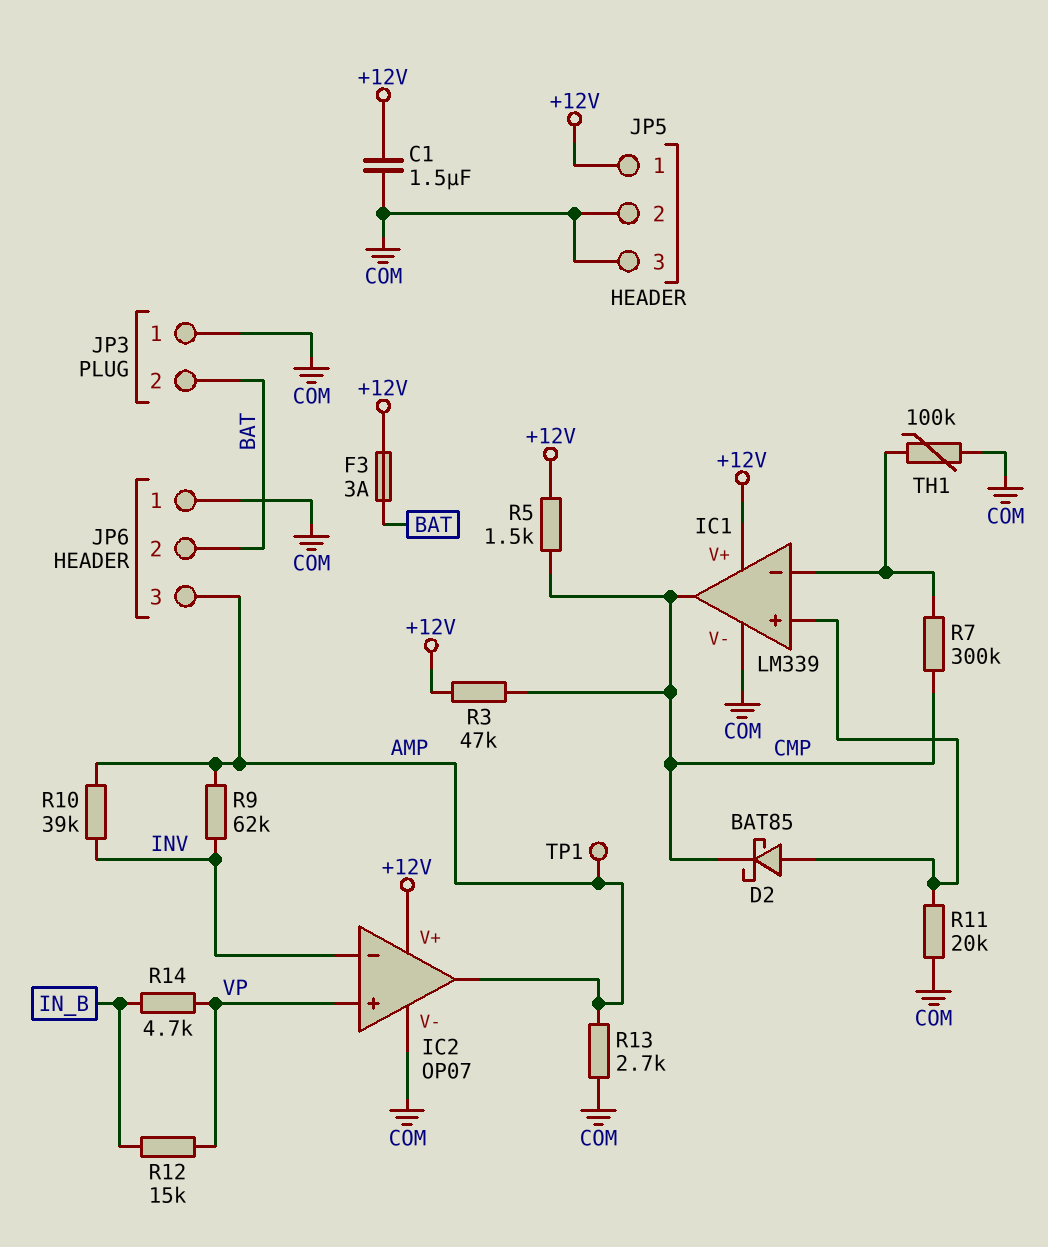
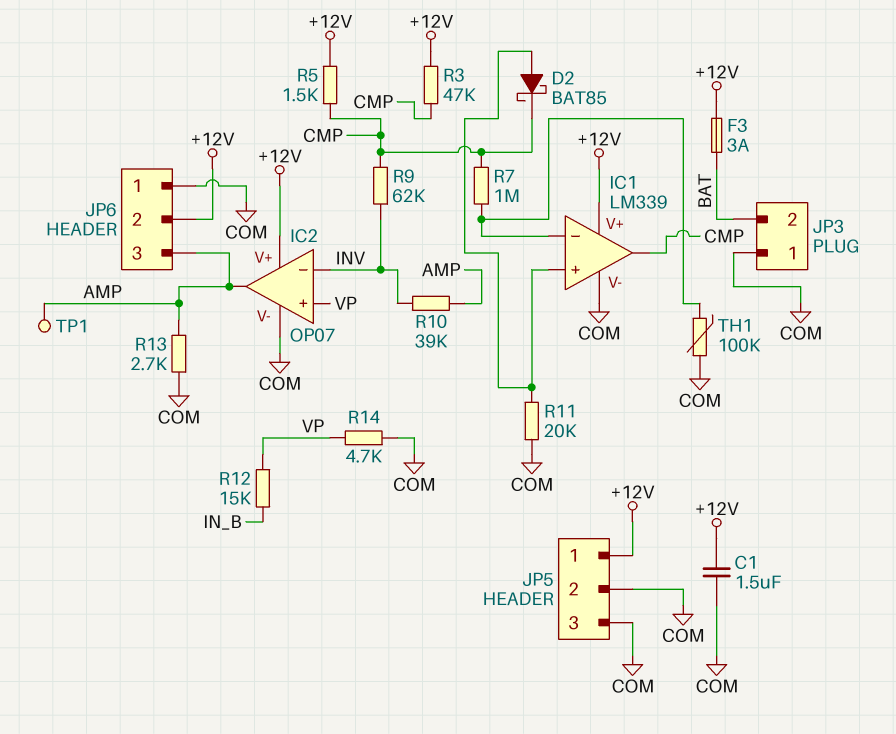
JP6 pin 2: BAT -> +12V
R7: 300k (CMP, IC1/in-) -> 1M (CMP, IC1/in-)
R9: 62k (AMP, INV) -> 62k (CMP, INV)
R14: 4.7k (IN_B, VP) -> 4.7k (COM, VP)

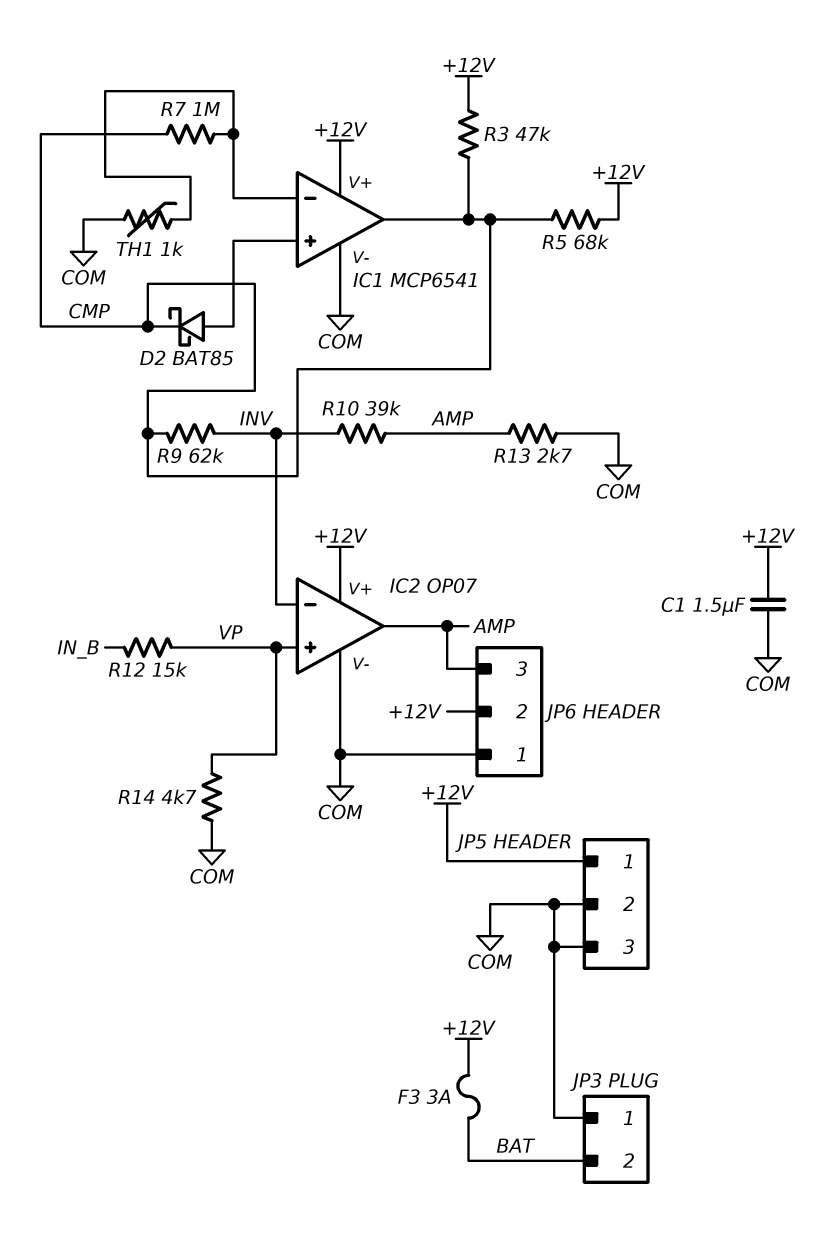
IC1: LM339 -> MCP6541
R5: 1.5k (+12V, CMP) -> 68k (+12V, CMP)
R11: 20k (COM, IC1/in+) -> none
TH1: 100k (COM, IC1/in-) -> 1k (COM, IC1/in-)
TP1: test point (AMP) -> none

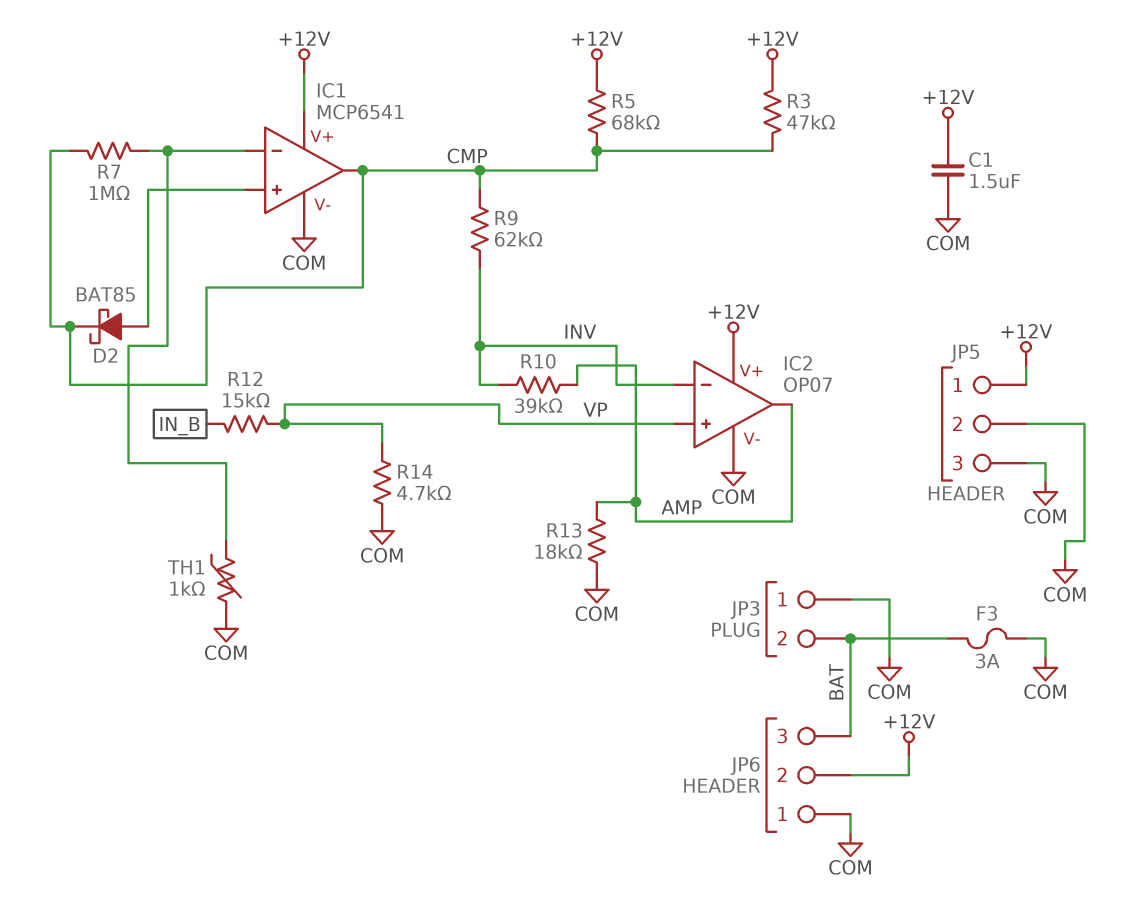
F3: 3A (+12V, BAT) -> 3A (BAT, COM)
JP6 pin 3: AMP -> BAT
R13: 2.7k (AMP, COM) -> 18k (AMP, COM)

